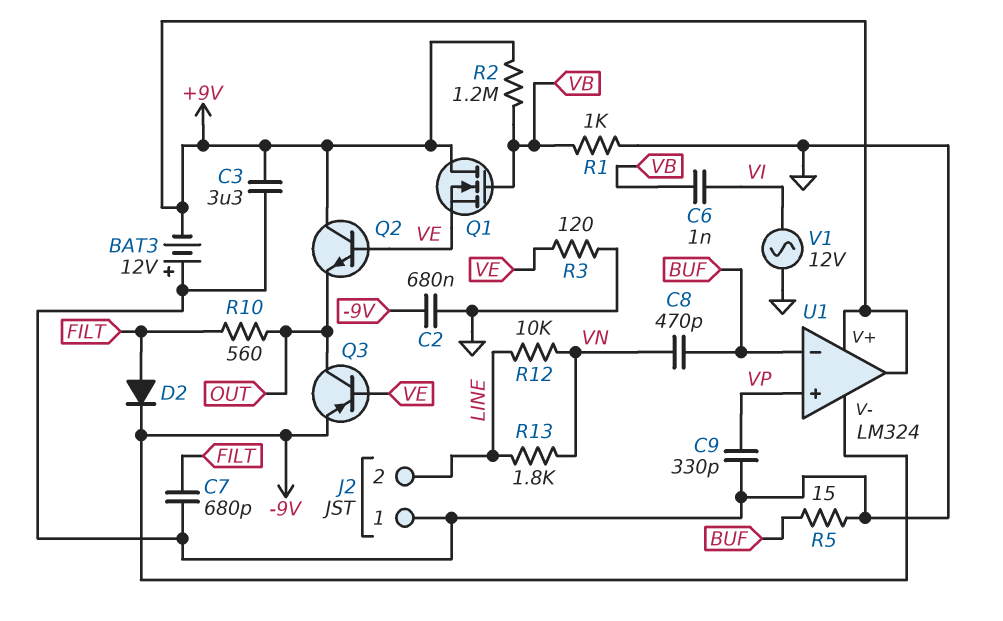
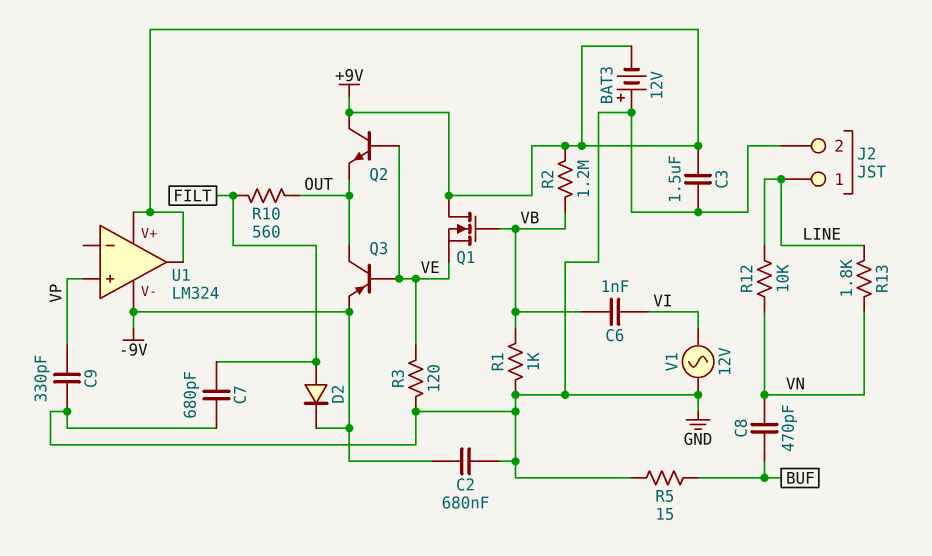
C3: 3.3uF (+9V, GND) -> 1.5uF (+9V, GND)
J2 pin 1: GND -> LINE
J2 pin 2: LINE -> GND
U1 pin in-: BUF -> none

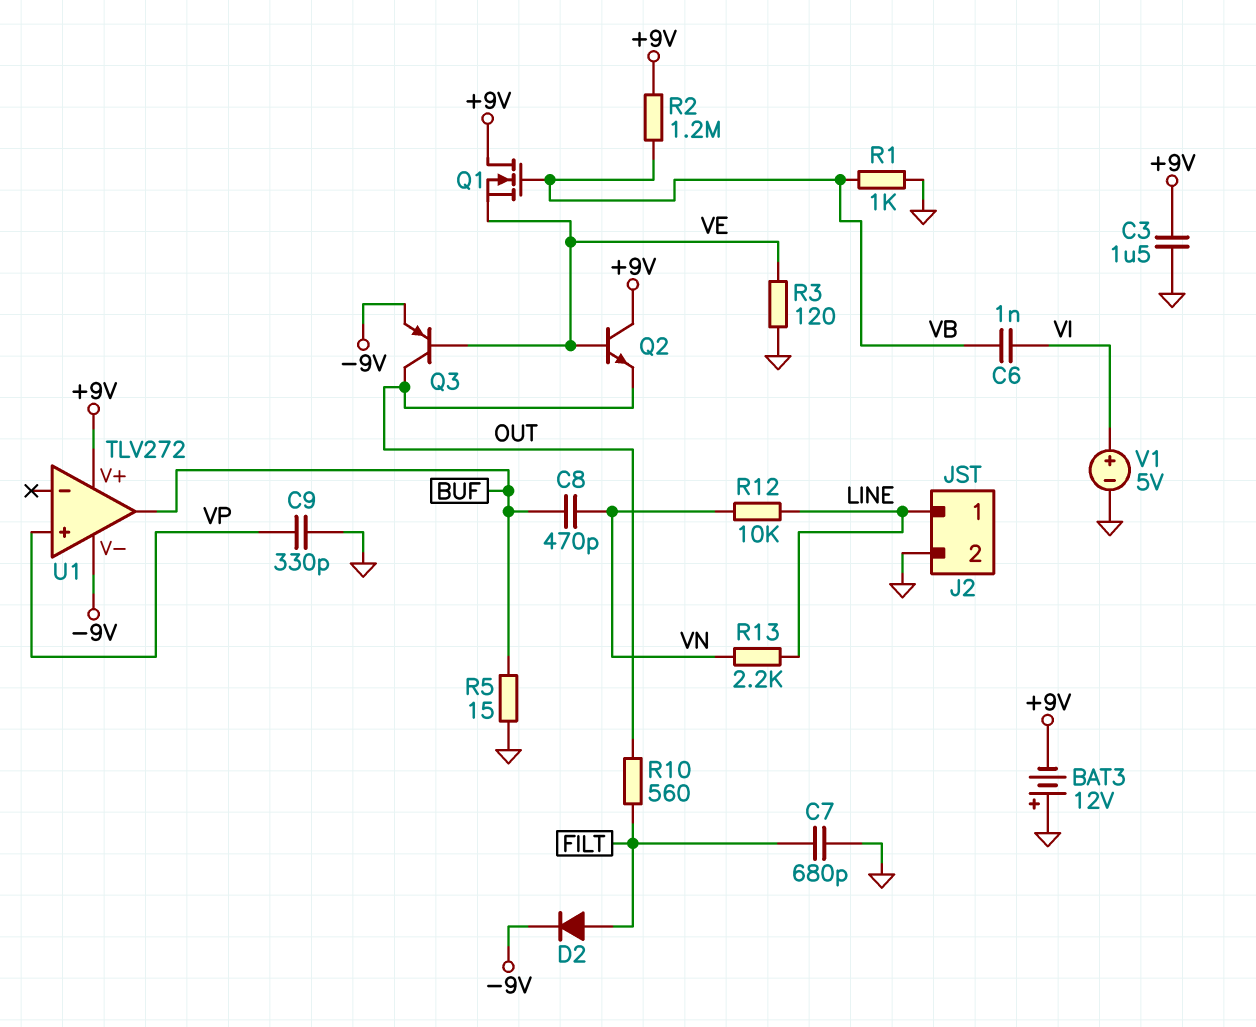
C2: 680nF (-9V, GND) -> none
R13: 1.8k (LINE, VN) -> 2.2k (LINE, VN)
U1: LM324 -> TLV272
U1 pin out: +9V -> BUF
V1: AC 12V (GND, VI) -> 5V (plus VI, minus GND)

